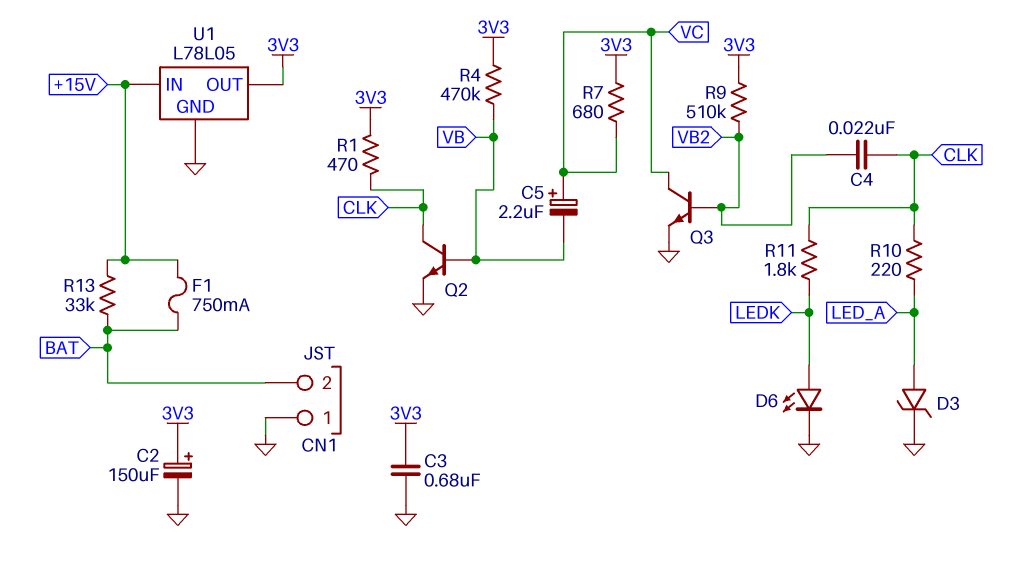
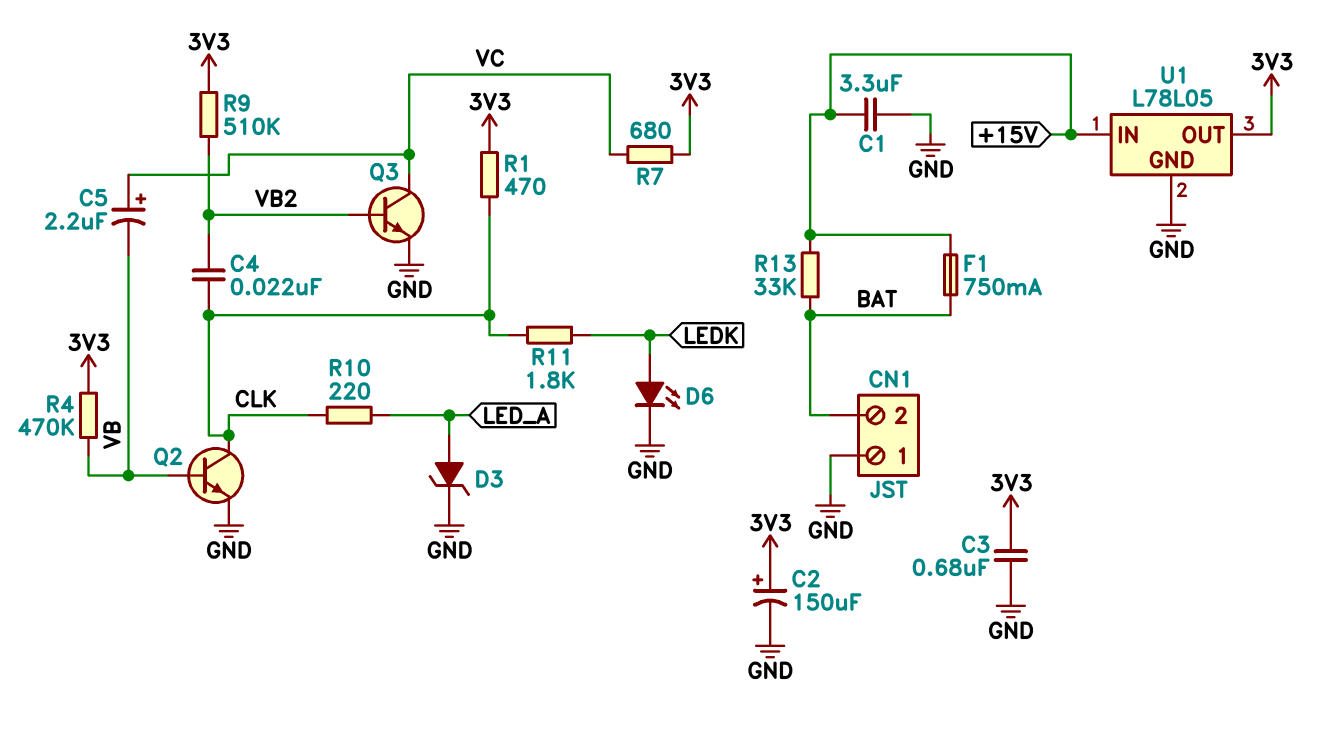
C1: none -> 3.3uF (+15V, GND)

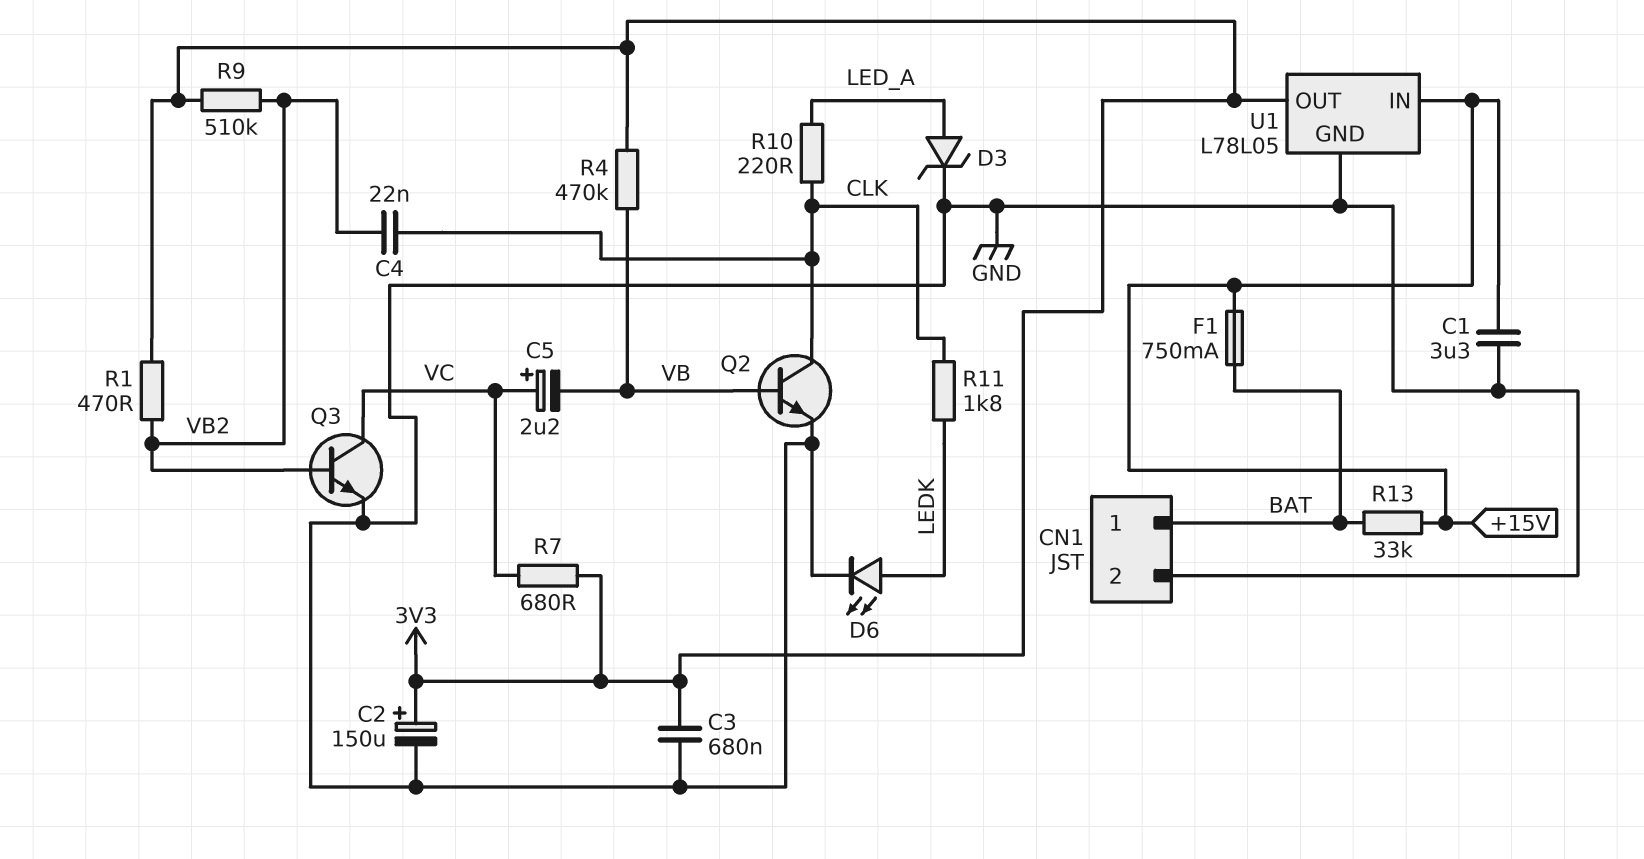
CN1 pin 1: GND -> BAT
CN1 pin 2: BAT -> GND
R1: 470 (3V3, CLK) -> 470 (3V3, VB2)

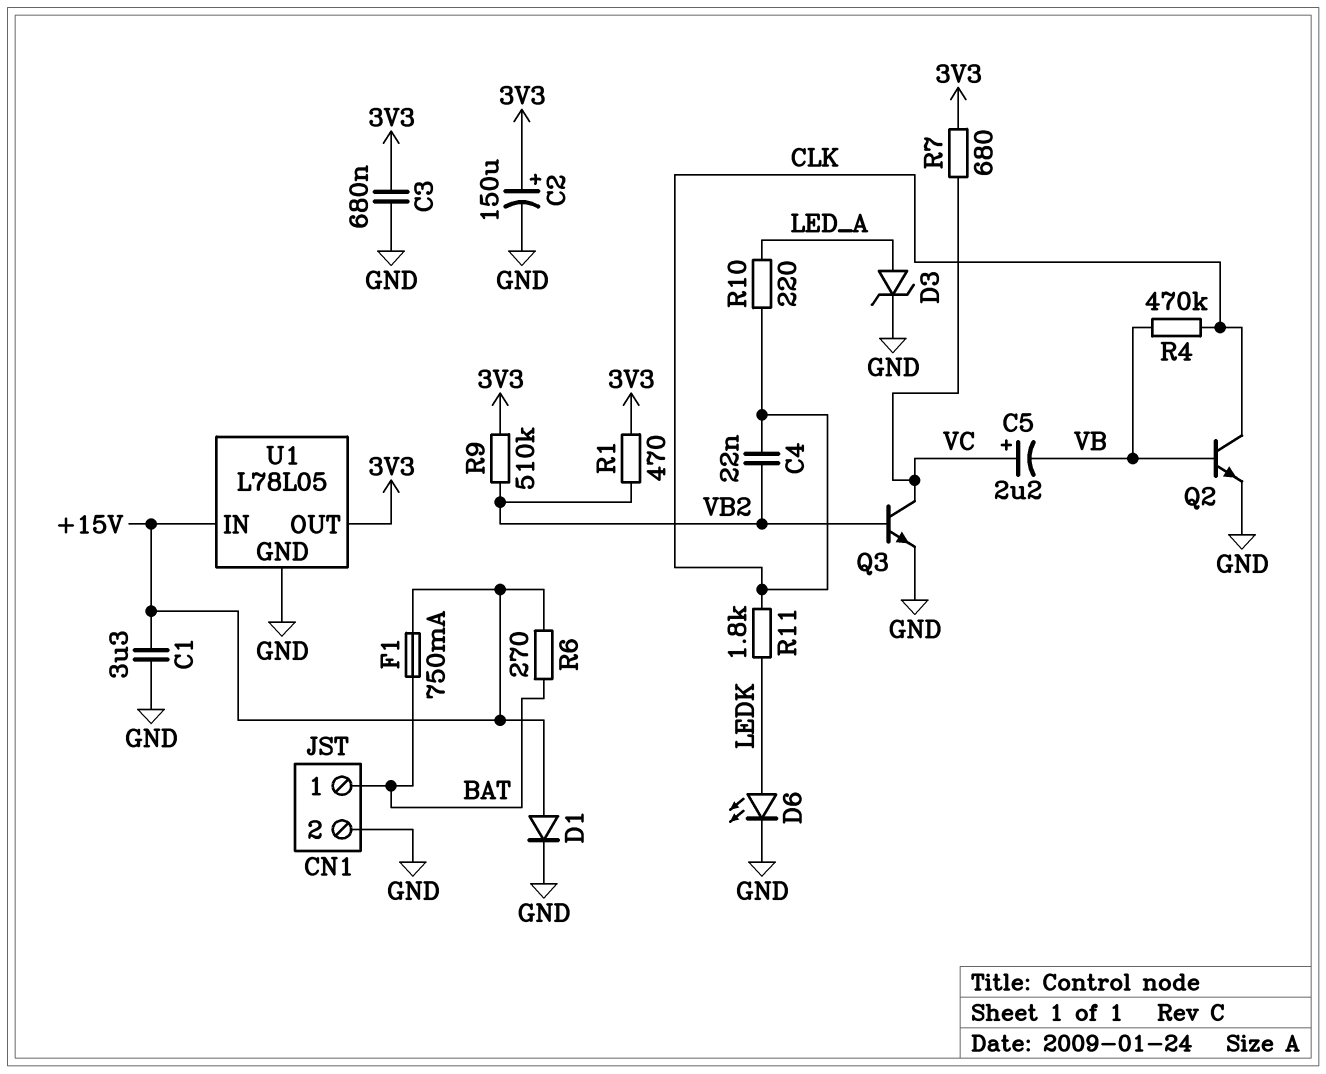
D1: none -> diode (A +15V, K GND)
R4: 470k (3V3, VB) -> 470k (CLK, VB)
R6: none -> 270 (+15V, BAT)
R13: 33k (+15V, BAT) -> none

